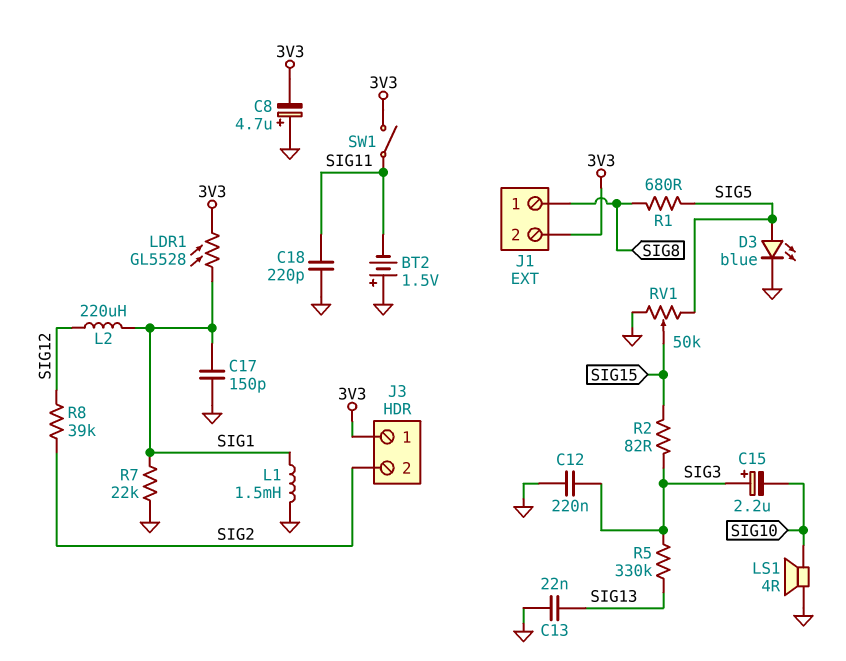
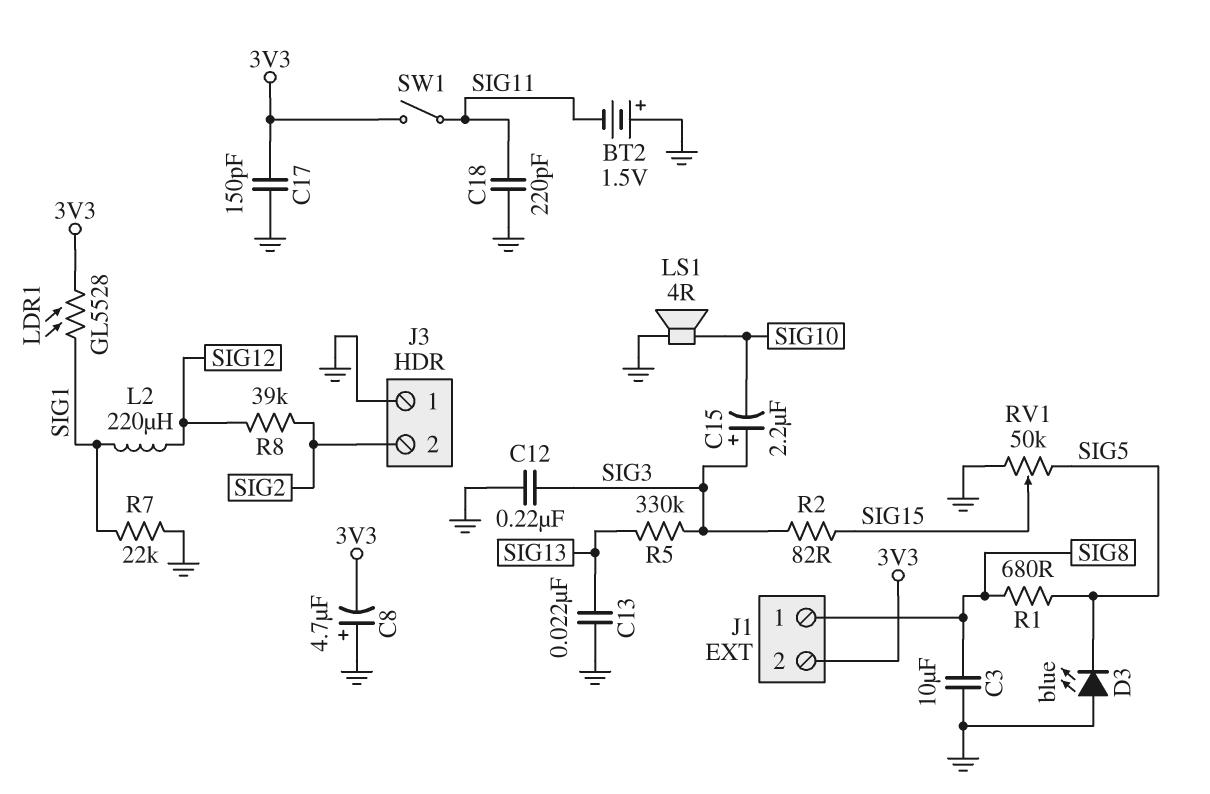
C3: none -> 10uF (GND, SIG8)
C17: 150pF (GND, SIG1) -> 150pF (3V3, GND)
D3: LED blue (A SIG5, K GND) -> LED blue (A GND, K SIG5)
J3 pin 1: 3V3 -> GND
L1: 1.5mH (GND, SIG1) -> none

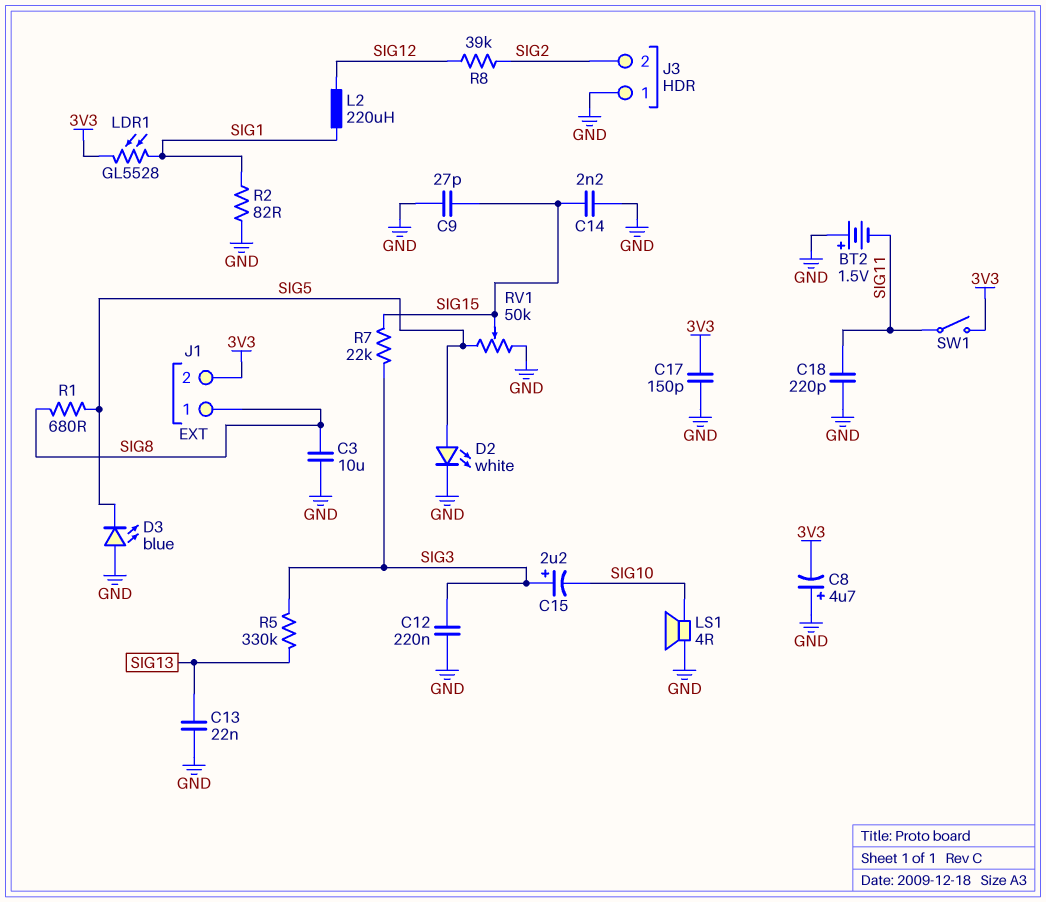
C9: none -> 27pF (GND, SIG15)
C14: none -> 2.2nF (GND, SIG15)
D2: none -> LED white (A SIG5, K GND)
R2: 82 (SIG3, SIG15) -> 82 (GND, SIG1)
R7: 22k (GND, SIG1) -> 22k (SIG3, SIG15)

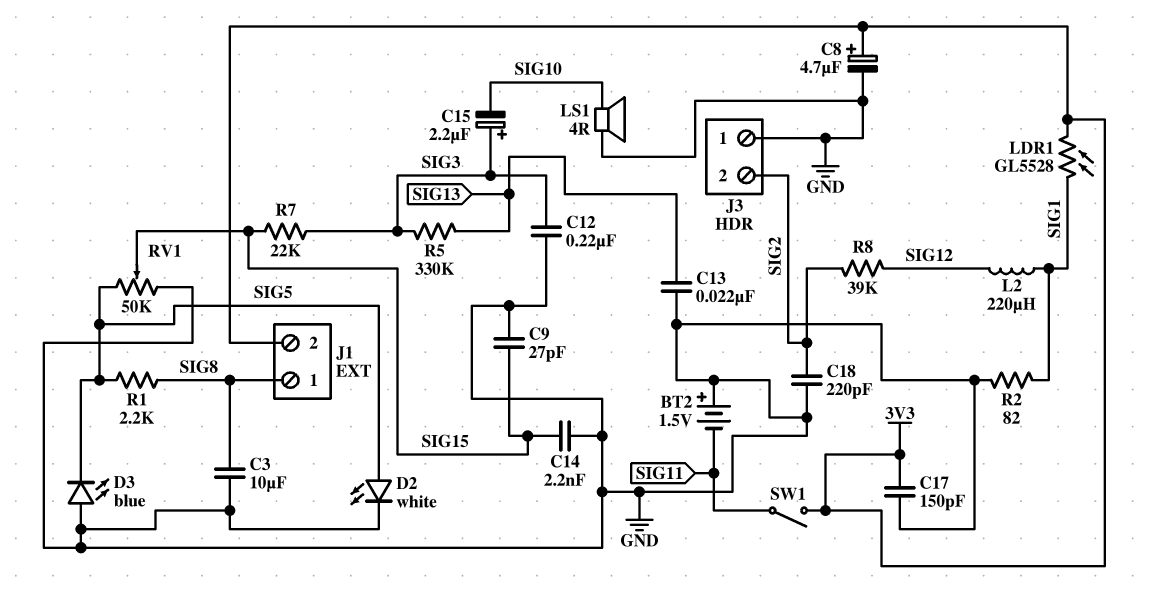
C8: 4.7uF (plus GND, minus 3V3) -> 4.7uF (plus 3V3, minus GND)
C18: 220pF (GND, SIG11) -> 220pF (GND, SIG2)
R1: 680 (SIG5, SIG8) -> 2.2k (SIG5, SIG8)

